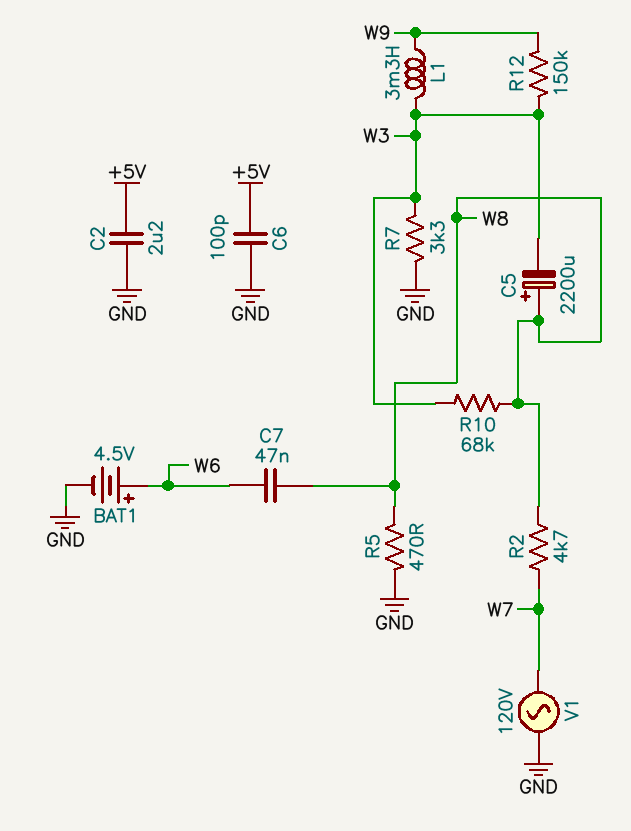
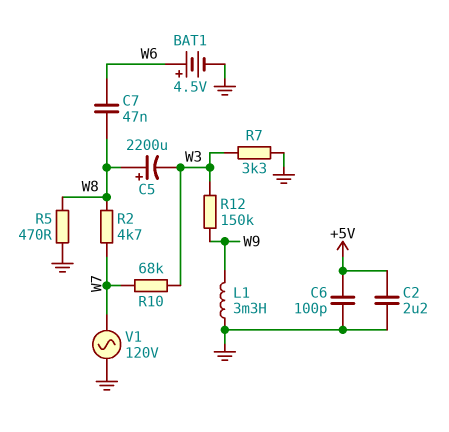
L1: 3.3mH (W3, W9) -> 3.3mH (GND, W9)
R10: 68k (W3, W8) -> 68k (W3, W7)

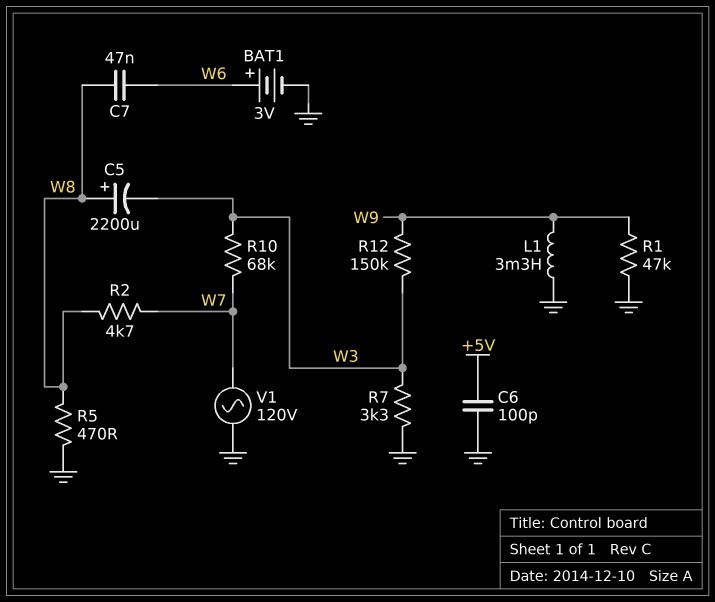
BAT1: 4.5V (plus W6, minus GND) -> 3V (plus W6, minus GND)
C2: 2.2uF (+5V, GND) -> none
R1: none -> 47k (GND, W9)

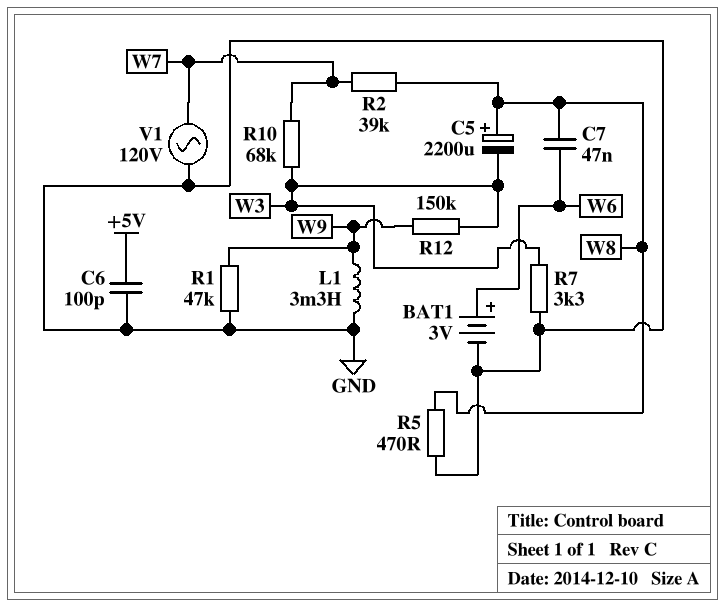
R2: 4.7k (W7, W8) -> 39k (W7, W8)

